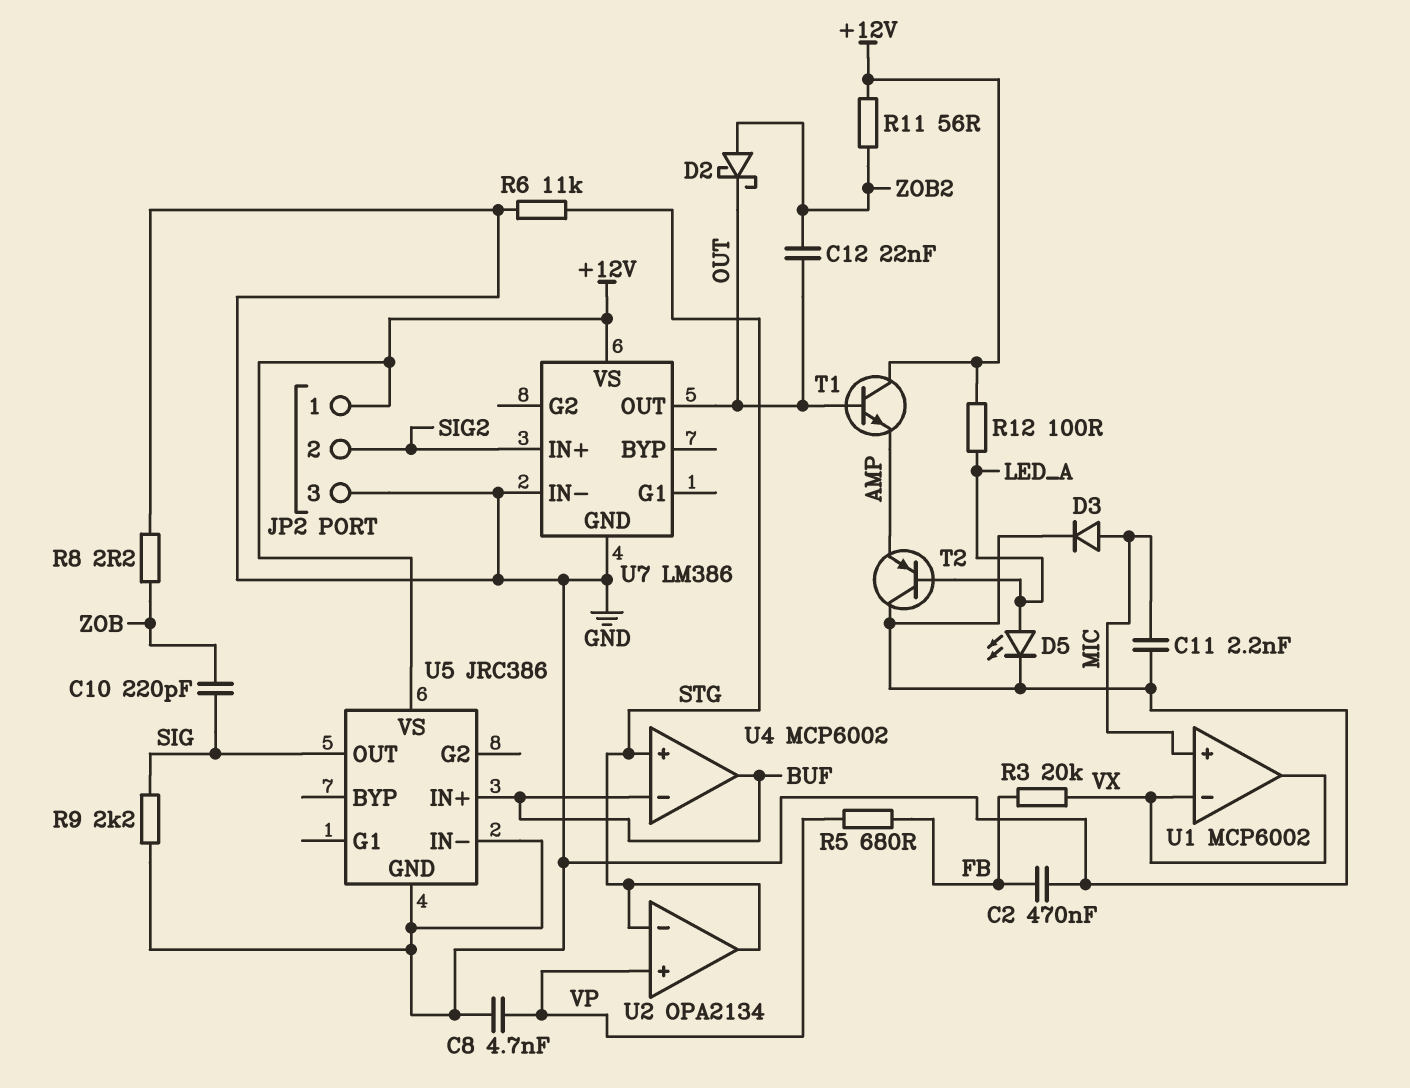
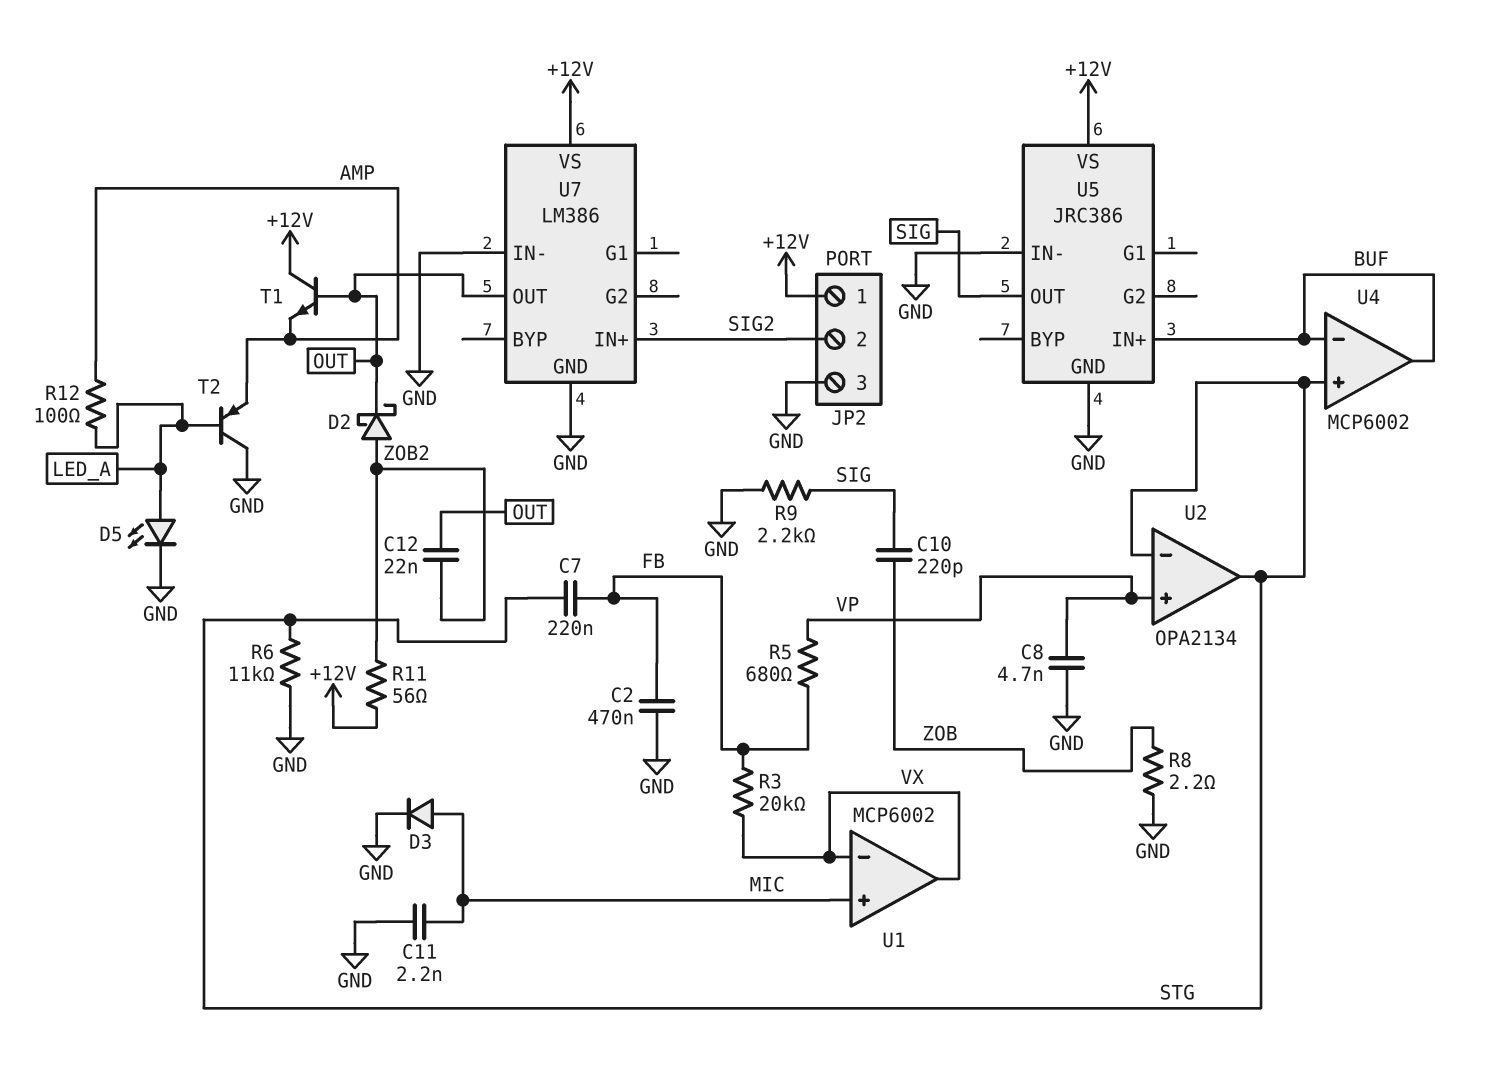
C7: none -> 220nF (FB, STG)
R12: 100 (+12V, LED_A) -> 100 (AMP, LED_A)

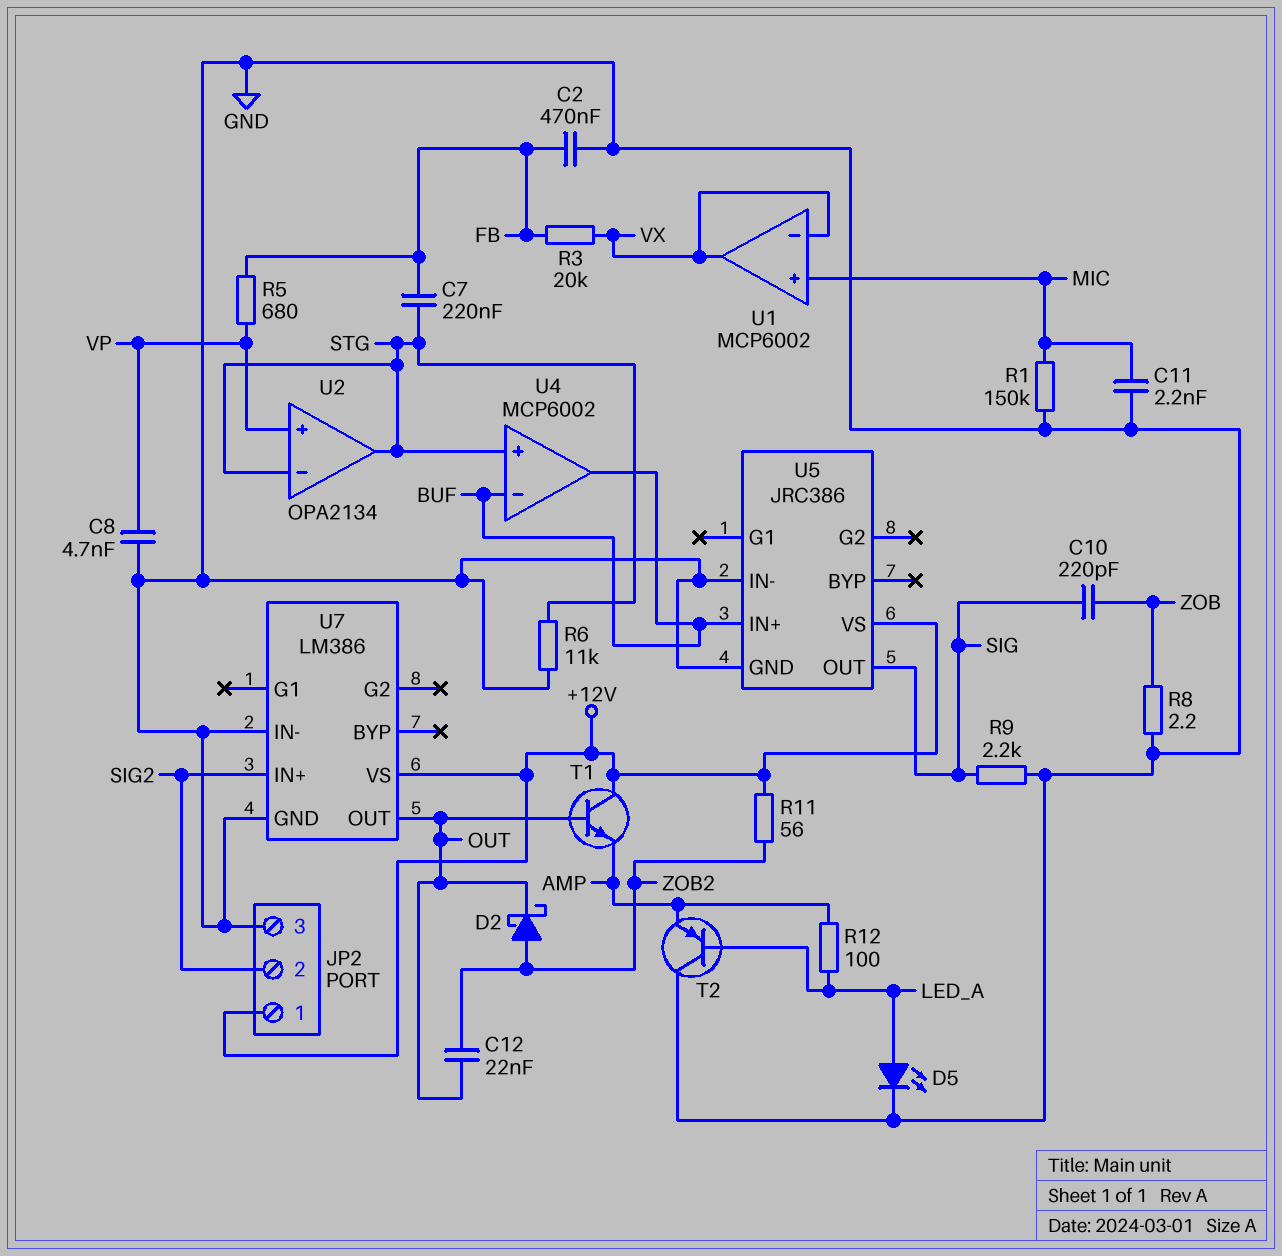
D3: diode (A MIC, K GND) -> none
R1: none -> 150k (GND, MIC)

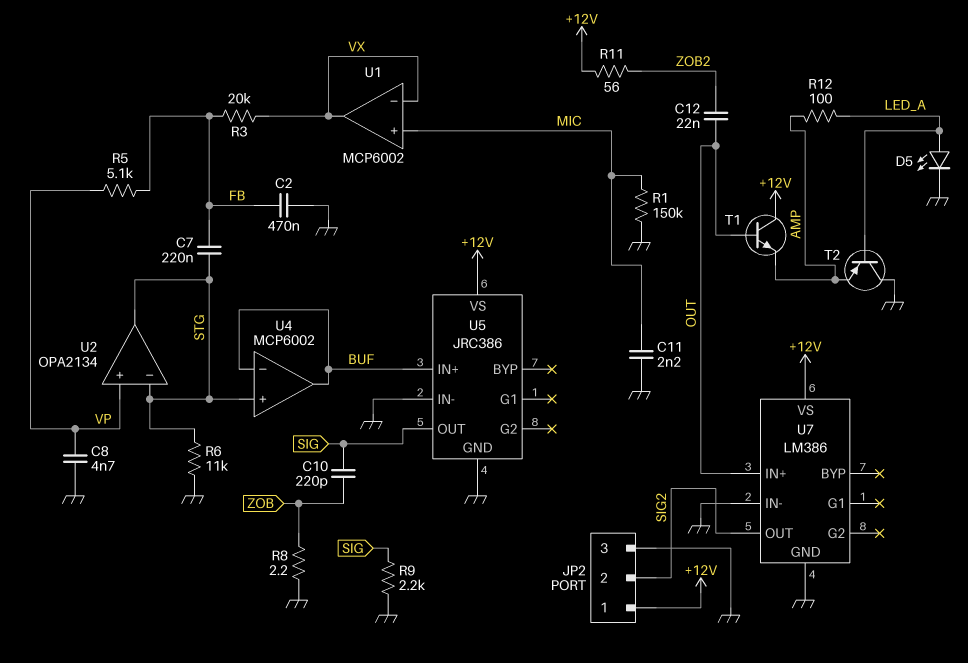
D2: schottky (A ZOB2, K OUT) -> none
R5: 680 (FB, VP) -> 5.1k (FB, VP)
U7 pin IN+: SIG2 -> OUT
U7 pin OUT: OUT -> SIG2

